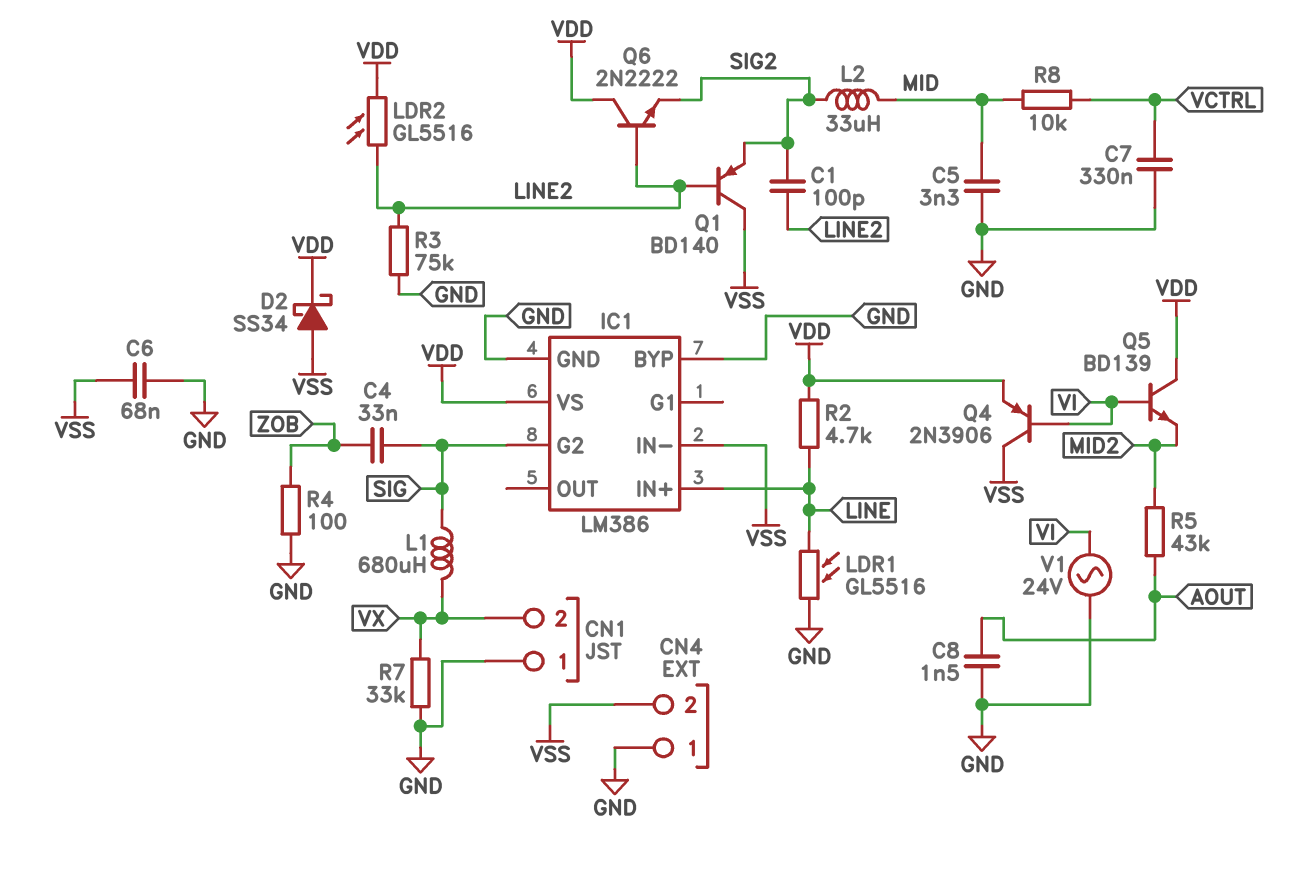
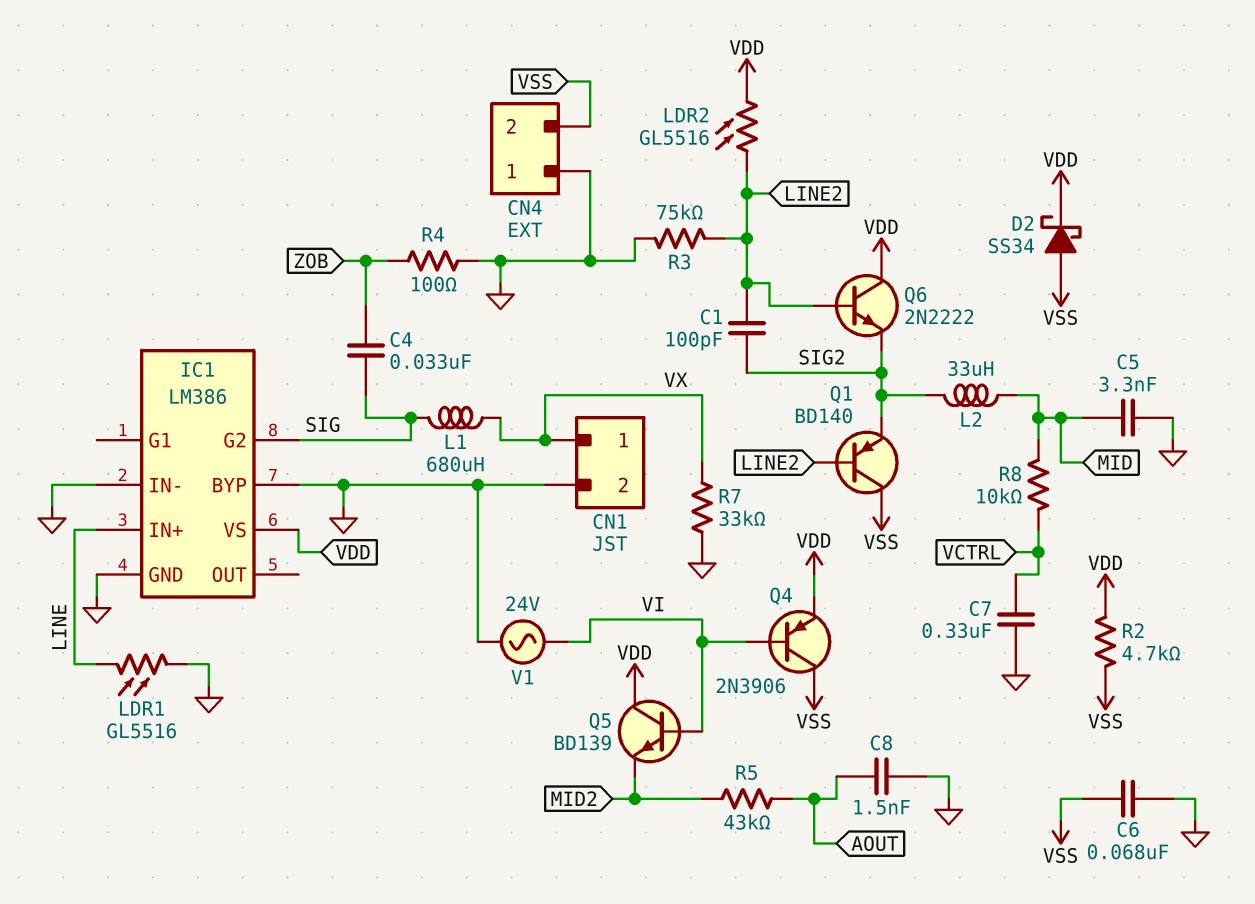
CN1 pin 1: GND -> VX
CN1 pin 2: VX -> GND
IC1 pin IN-: VSS -> GND
R2: 4.7k (LINE, VDD) -> 4.7k (VDD, VSS)

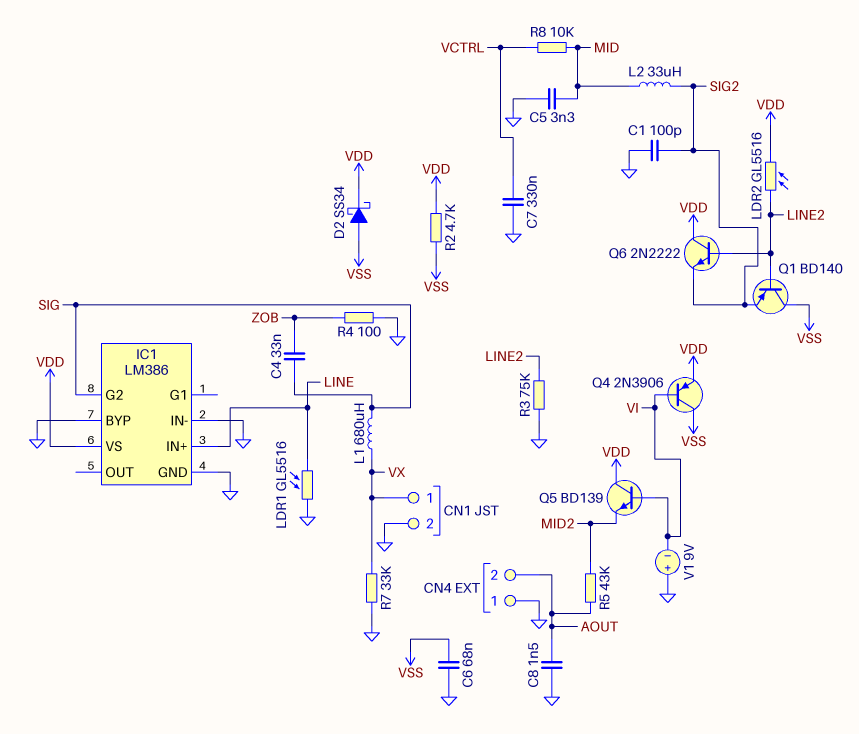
C1: 100pF (LINE2, SIG2) -> 100pF (GND, SIG2)
CN4 pin 2: VSS -> AOUT
V1: AC 24V (GND, VI) -> 9V (plus GND, minus VI)

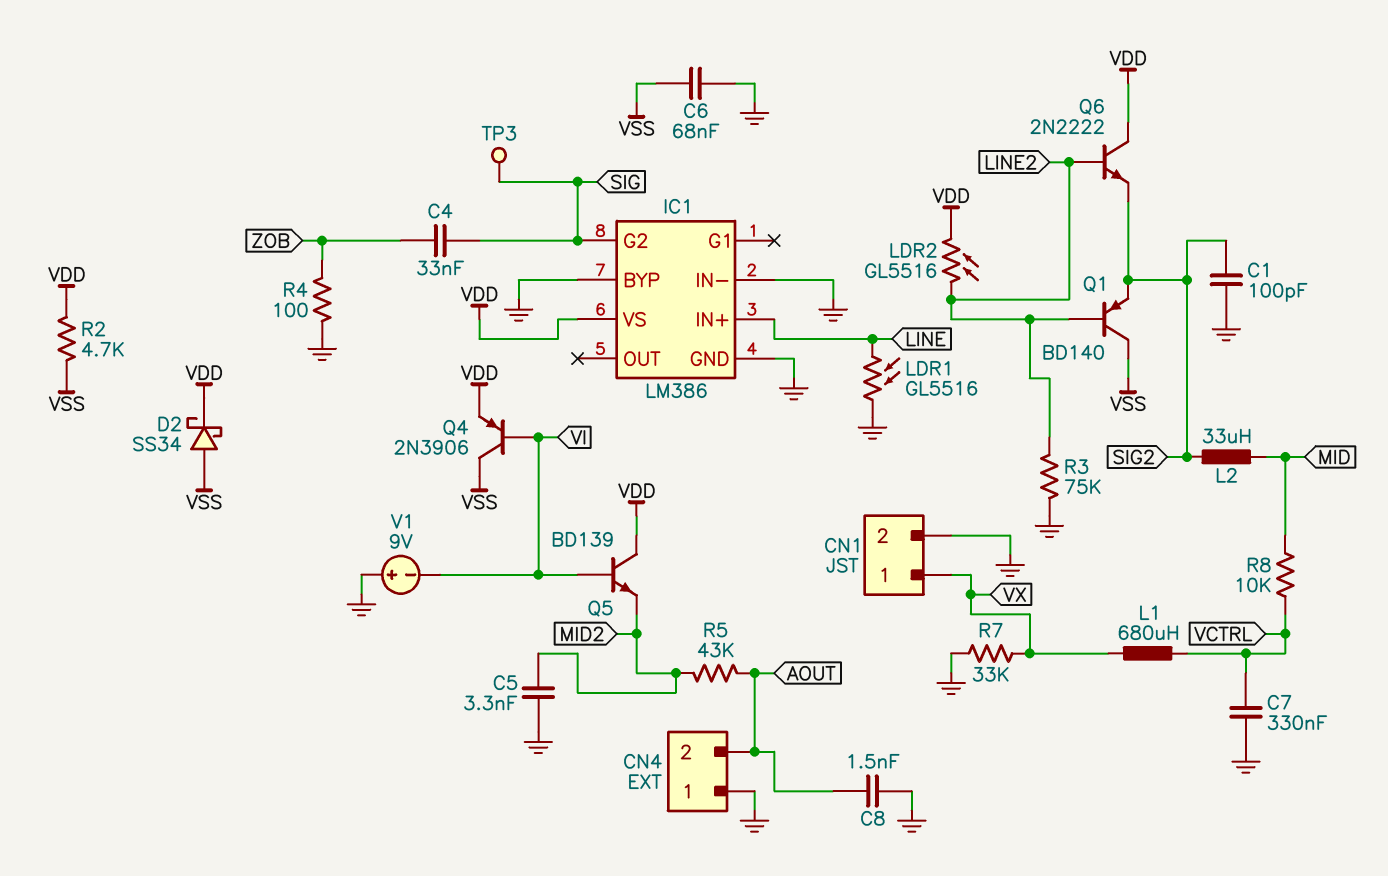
C5: 3.3nF (GND, MID) -> 3.3nF (GND, MID2)
L1: 680uH (SIG, VX) -> 680uH (VCTRL, VX)
TP3: none -> test point (SIG)

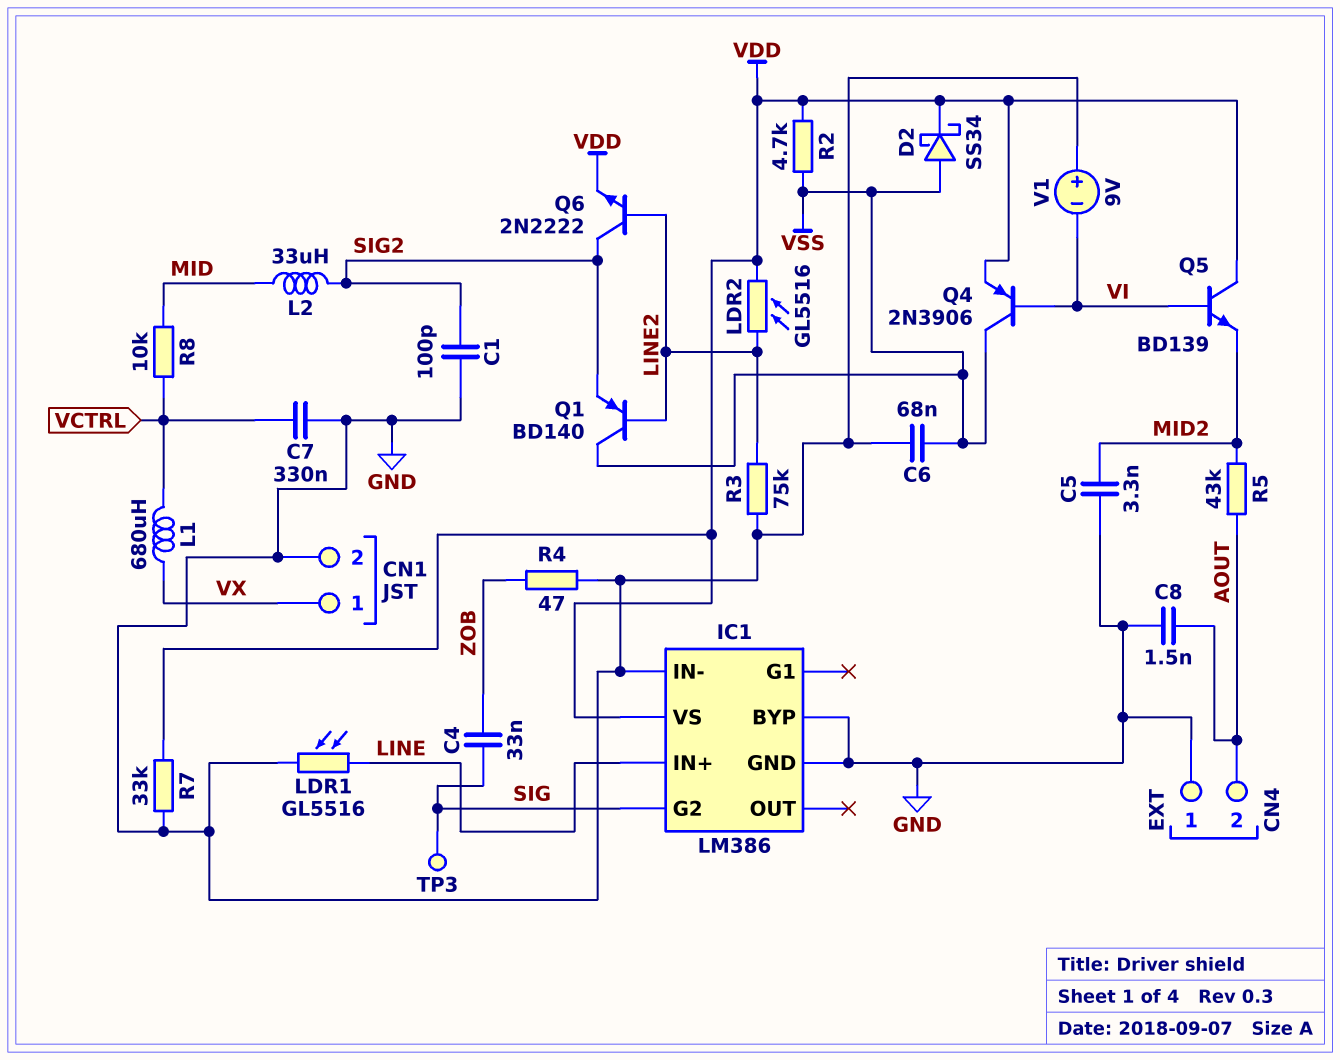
Q6: NPN 2N2222 (B LINE2, C VDD, E SIG2) -> NPN 2N2222 (B LINE2, C SIG2, E VDD)
R4: 100 (GND, ZOB) -> 47 (GND, ZOB)
R7: 33k (GND, VX) -> 33k (GND, VDD)

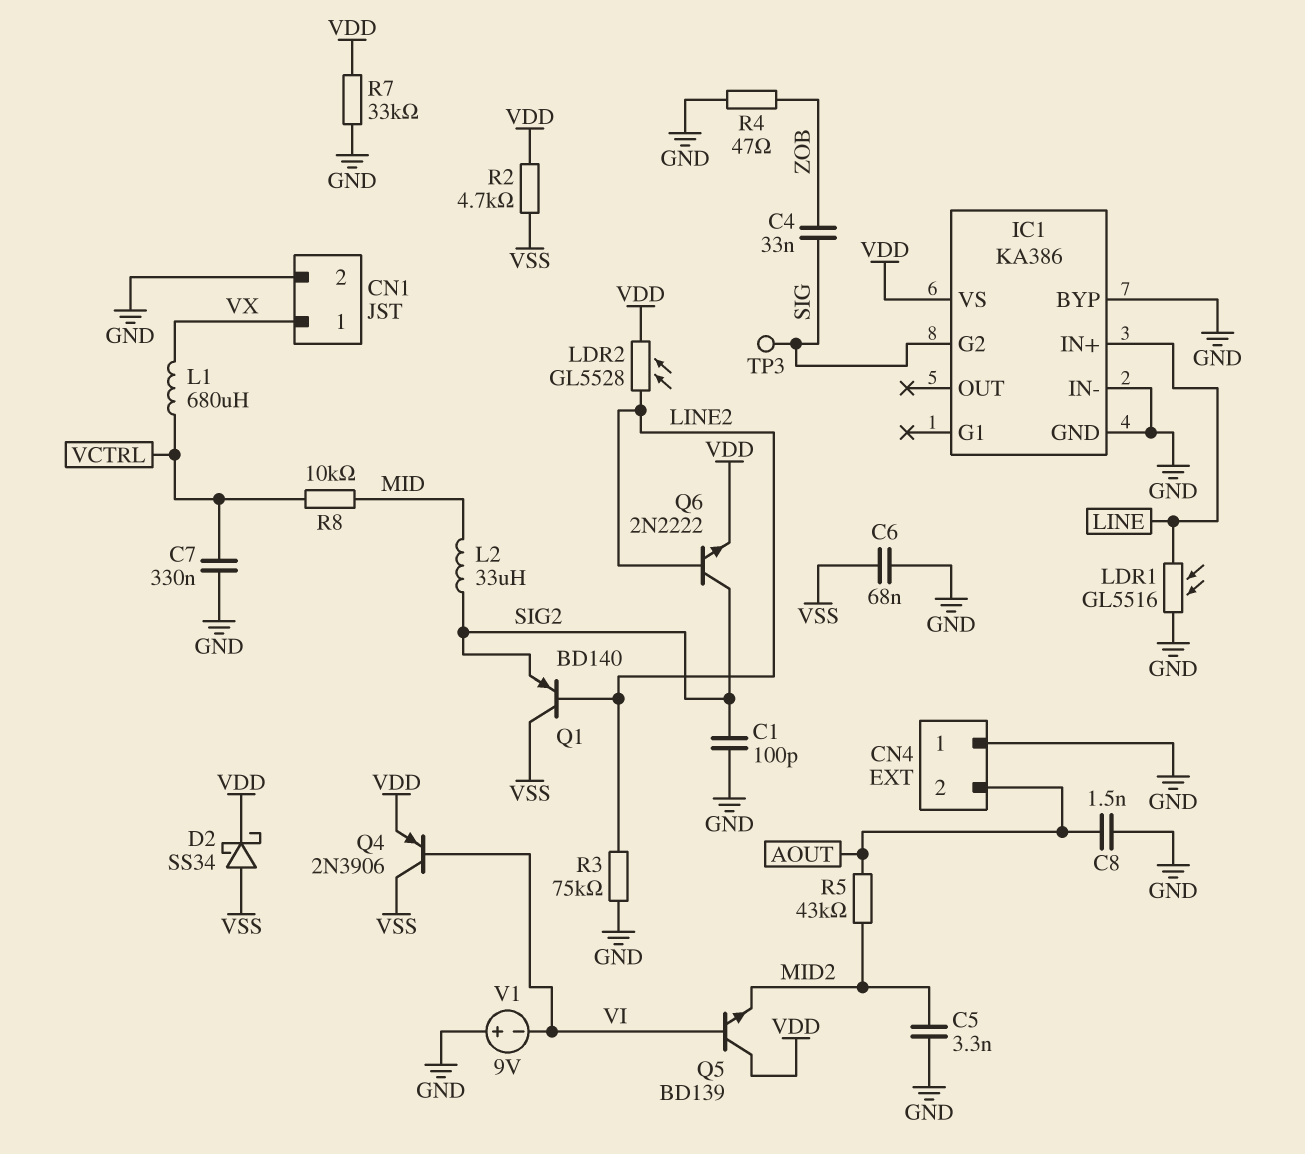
IC1: LM386 -> KA386
LDR2: GL5516 (LINE2, VDD) -> GL5528 (LINE2, VDD)

